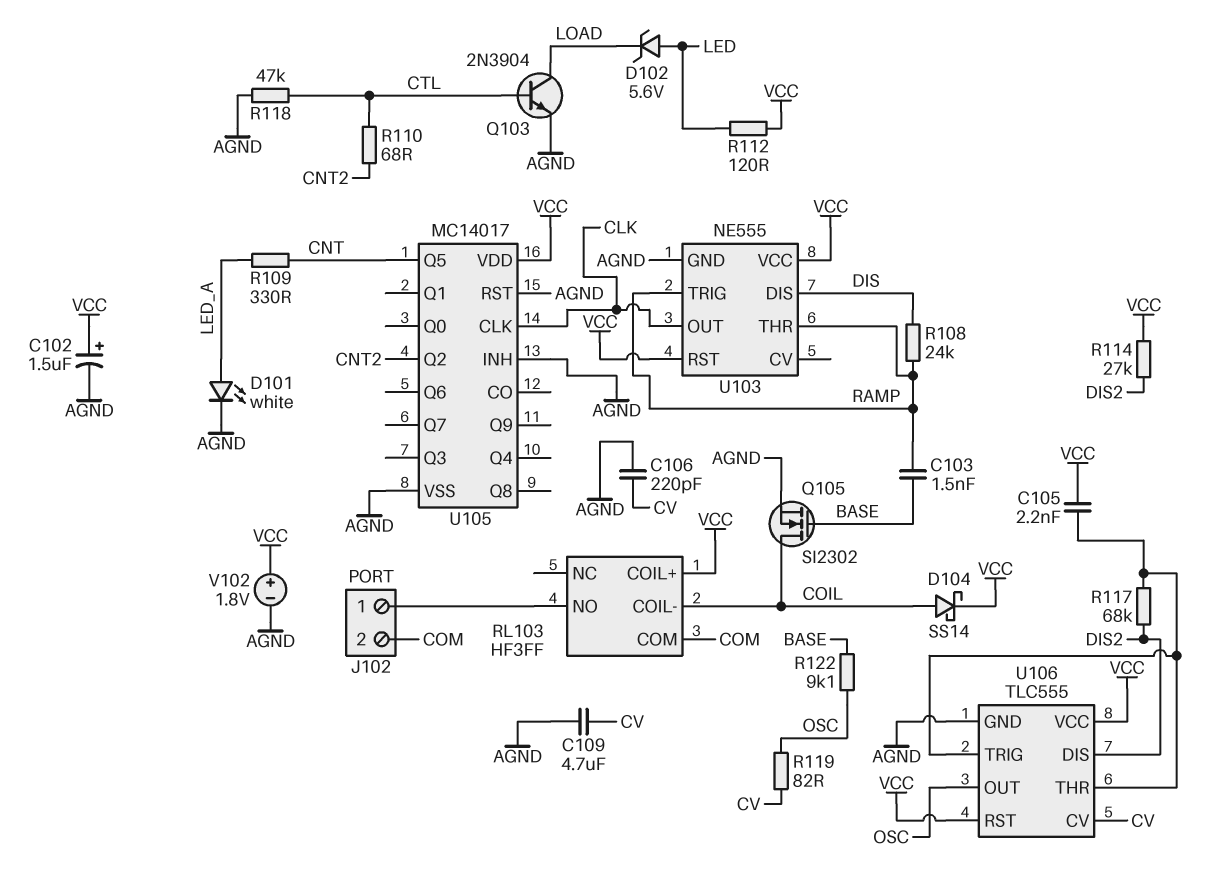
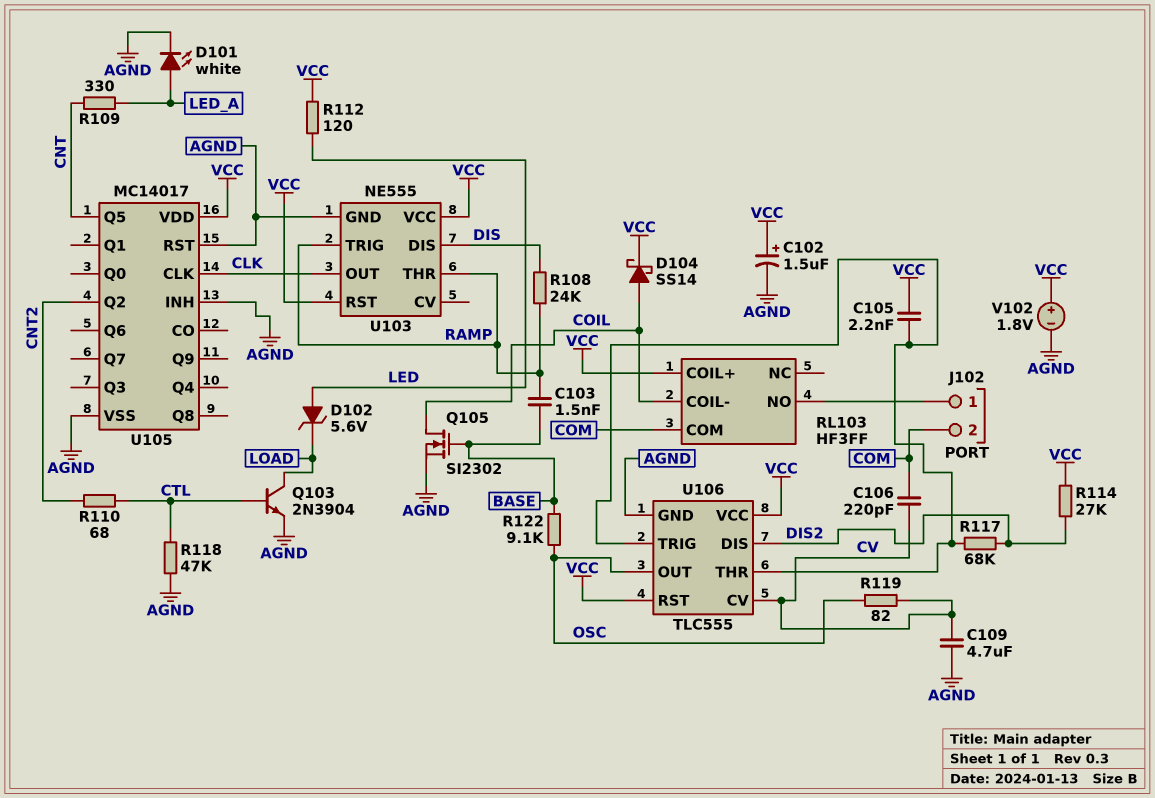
C106: 220pF (AGND, CV) -> 220pF (COM, CV)

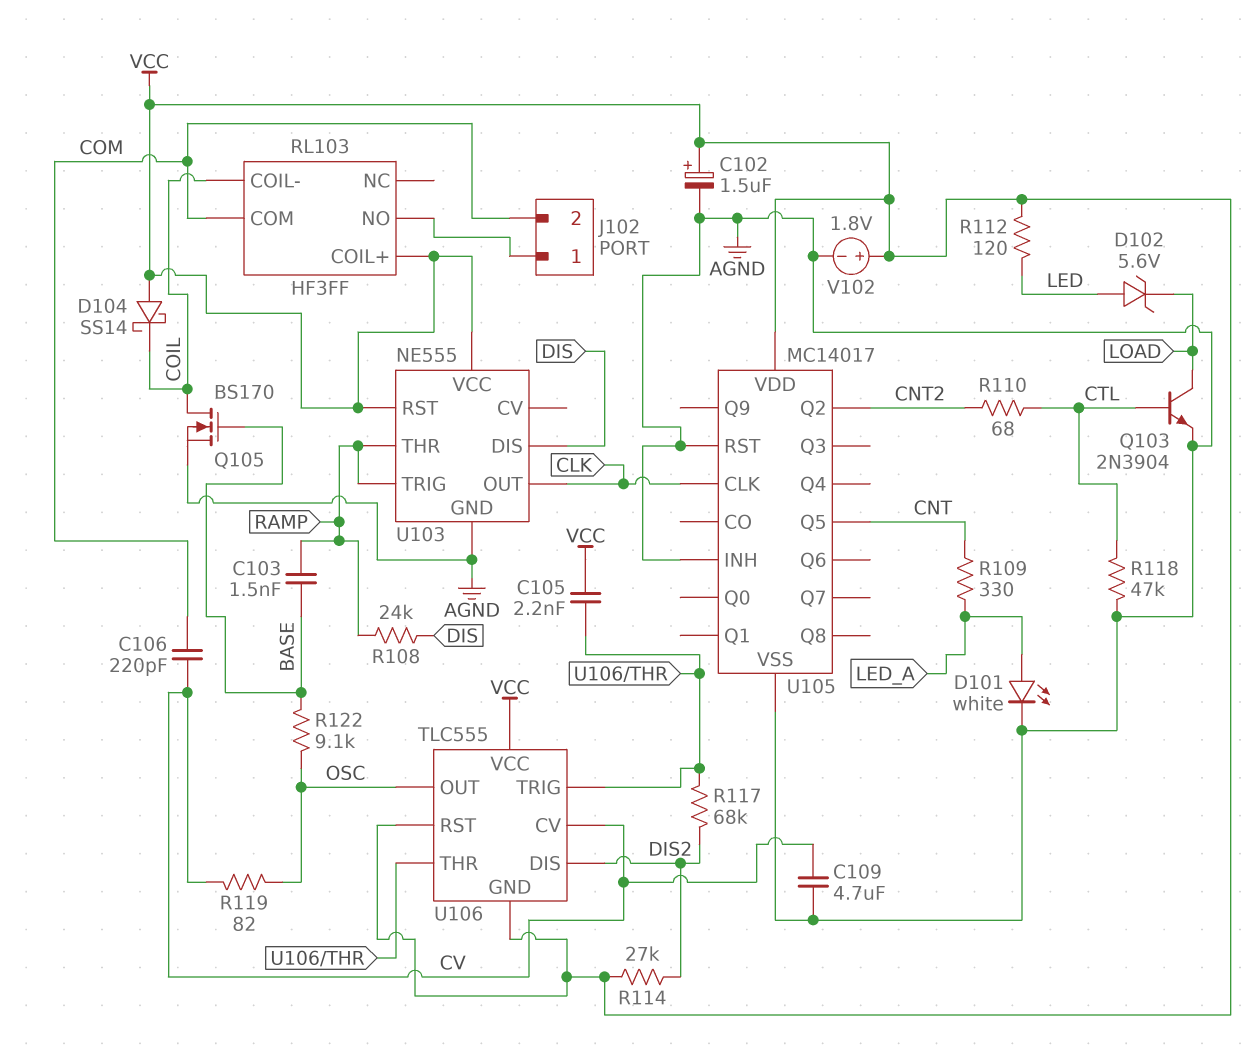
D104: schottky SS14 (A COIL, K VCC) -> schottky SS14 (A VCC, K COIL)
Q105: NMOS SI2302 (G BASE, D COIL, S AGND) -> NMOS BS170 (G BASE, D COIL, S AGND)
U106 pin GND: AGND -> VCC

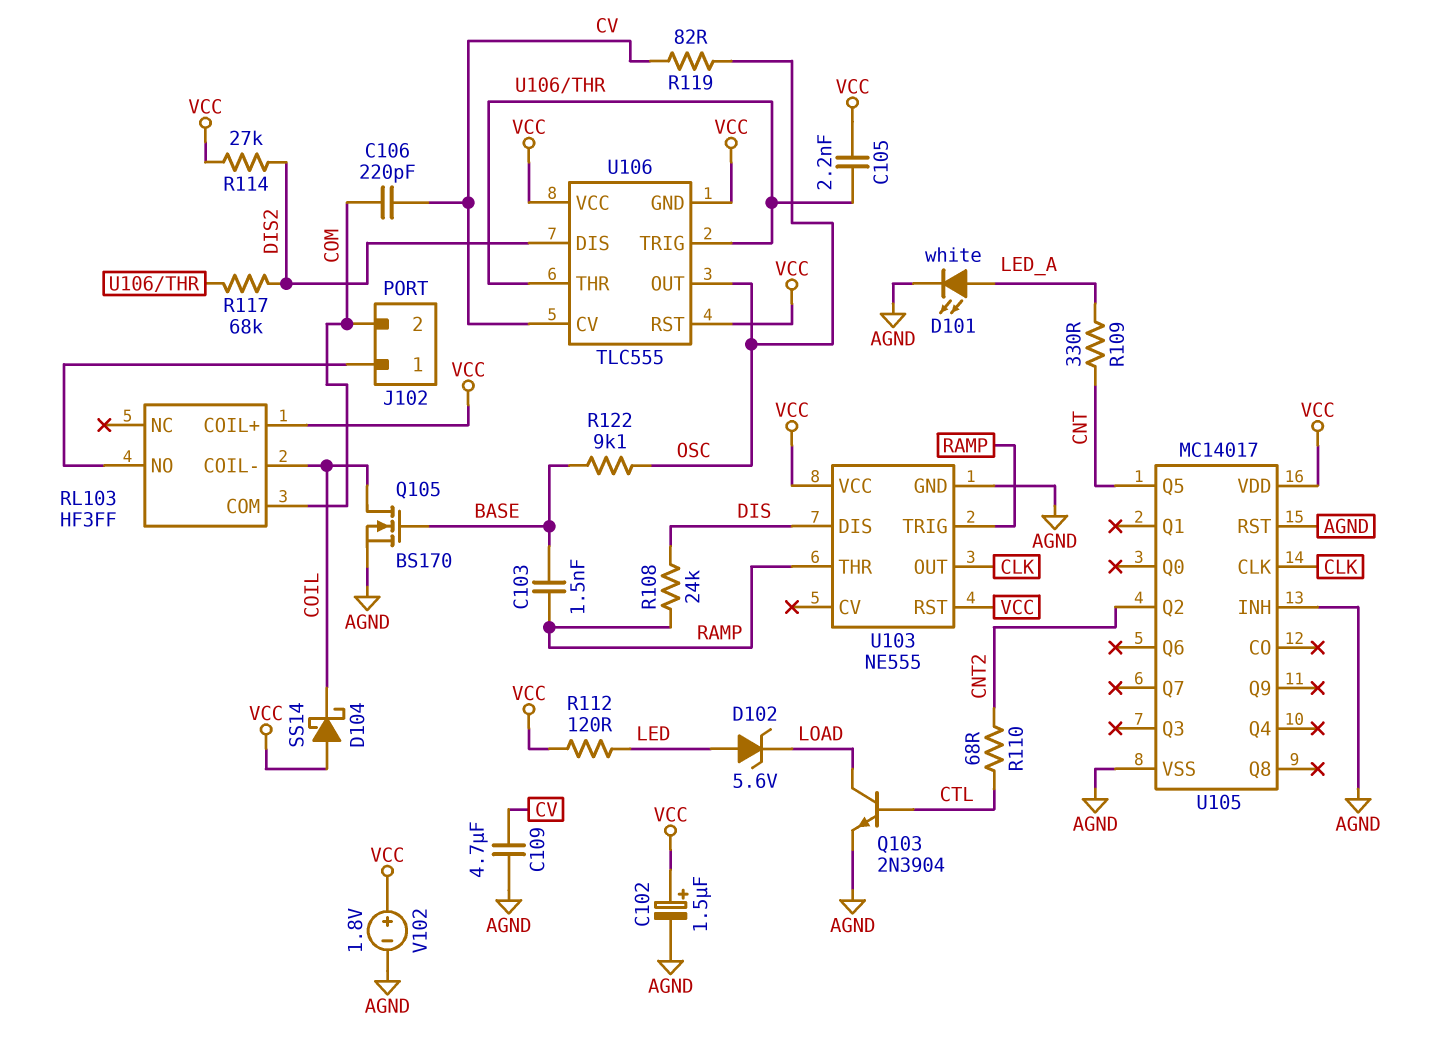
R118: 47k (AGND, CTL) -> none

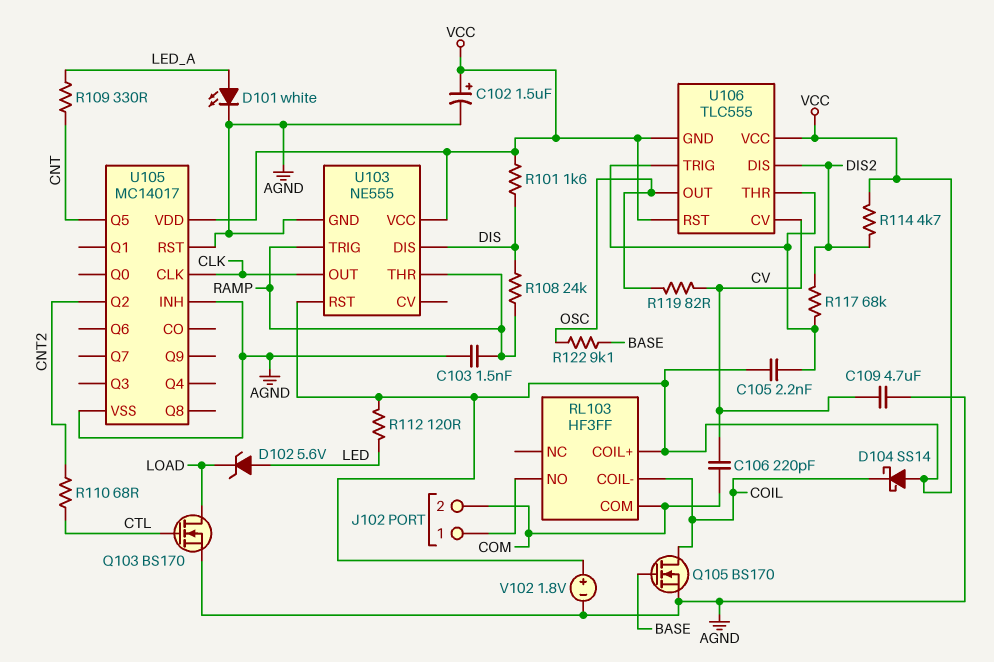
C103: 1.5nF (BASE, RAMP) -> 1.5nF (AGND, RAMP)
Q103: NPN 2N3904 (B CTL, C LOAD, E AGND) -> NMOS BS170 (G CTL, D LOAD, S AGND)
R101: none -> 1.6k (DIS, VCC)
R114: 27k (DIS2, VCC) -> 4.7k (DIS2, VCC)

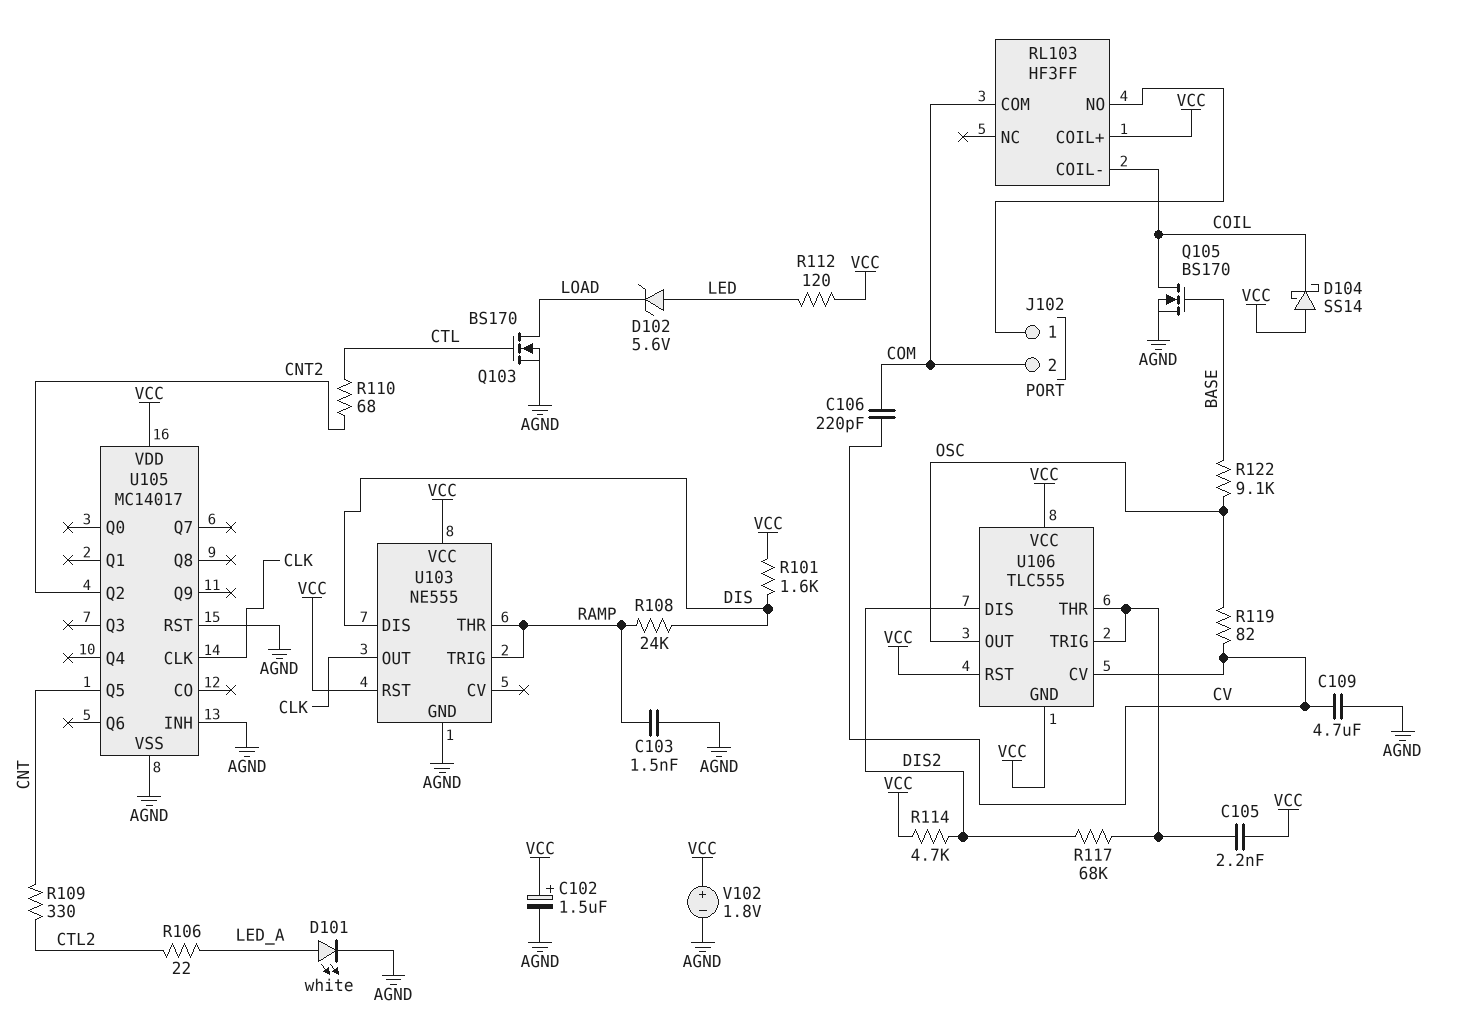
R106: none -> 22 (CTL2, LED_A)
R109: 330 (CNT, LED_A) -> 330 (CNT, CTL2)

